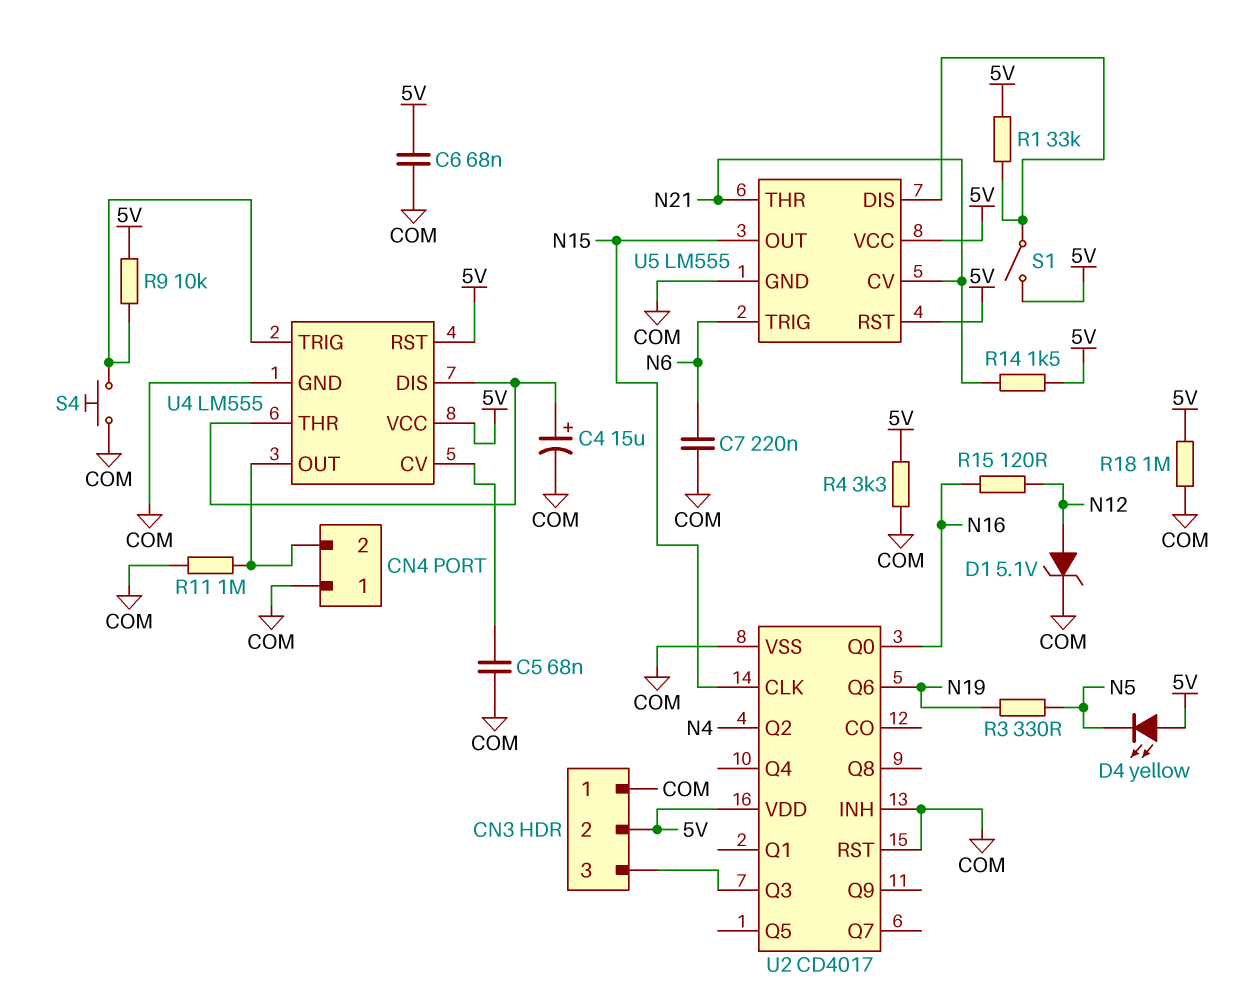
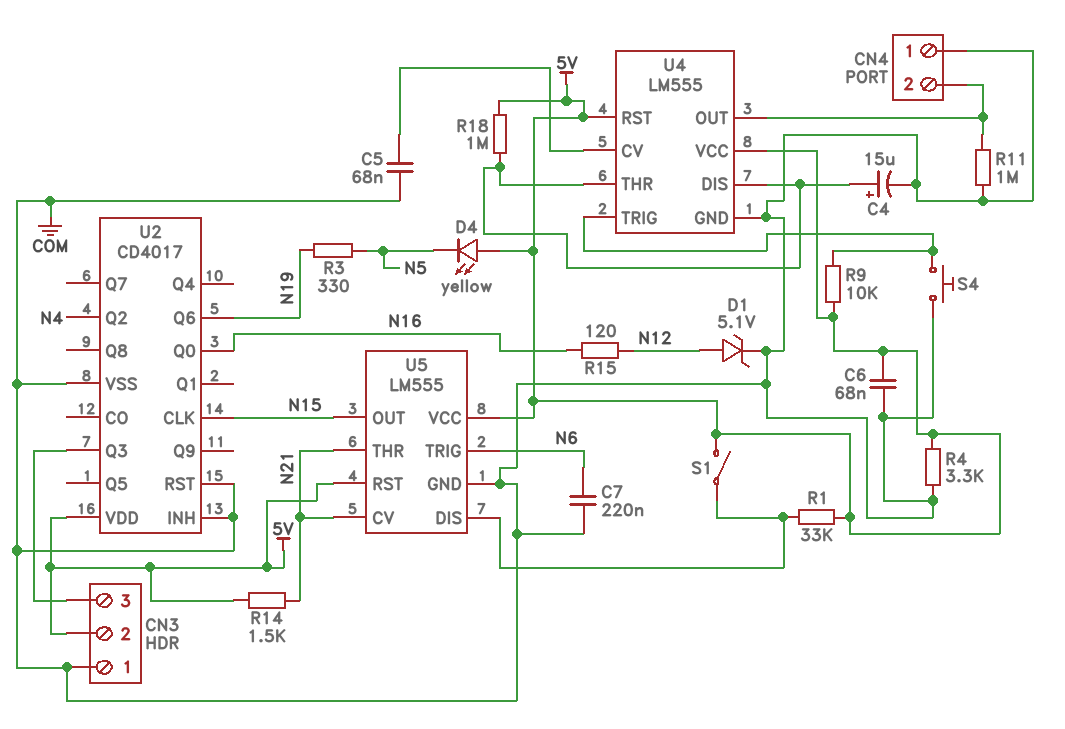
R18: 1M (5V, COM) -> 1M (5V, U4/DIS)

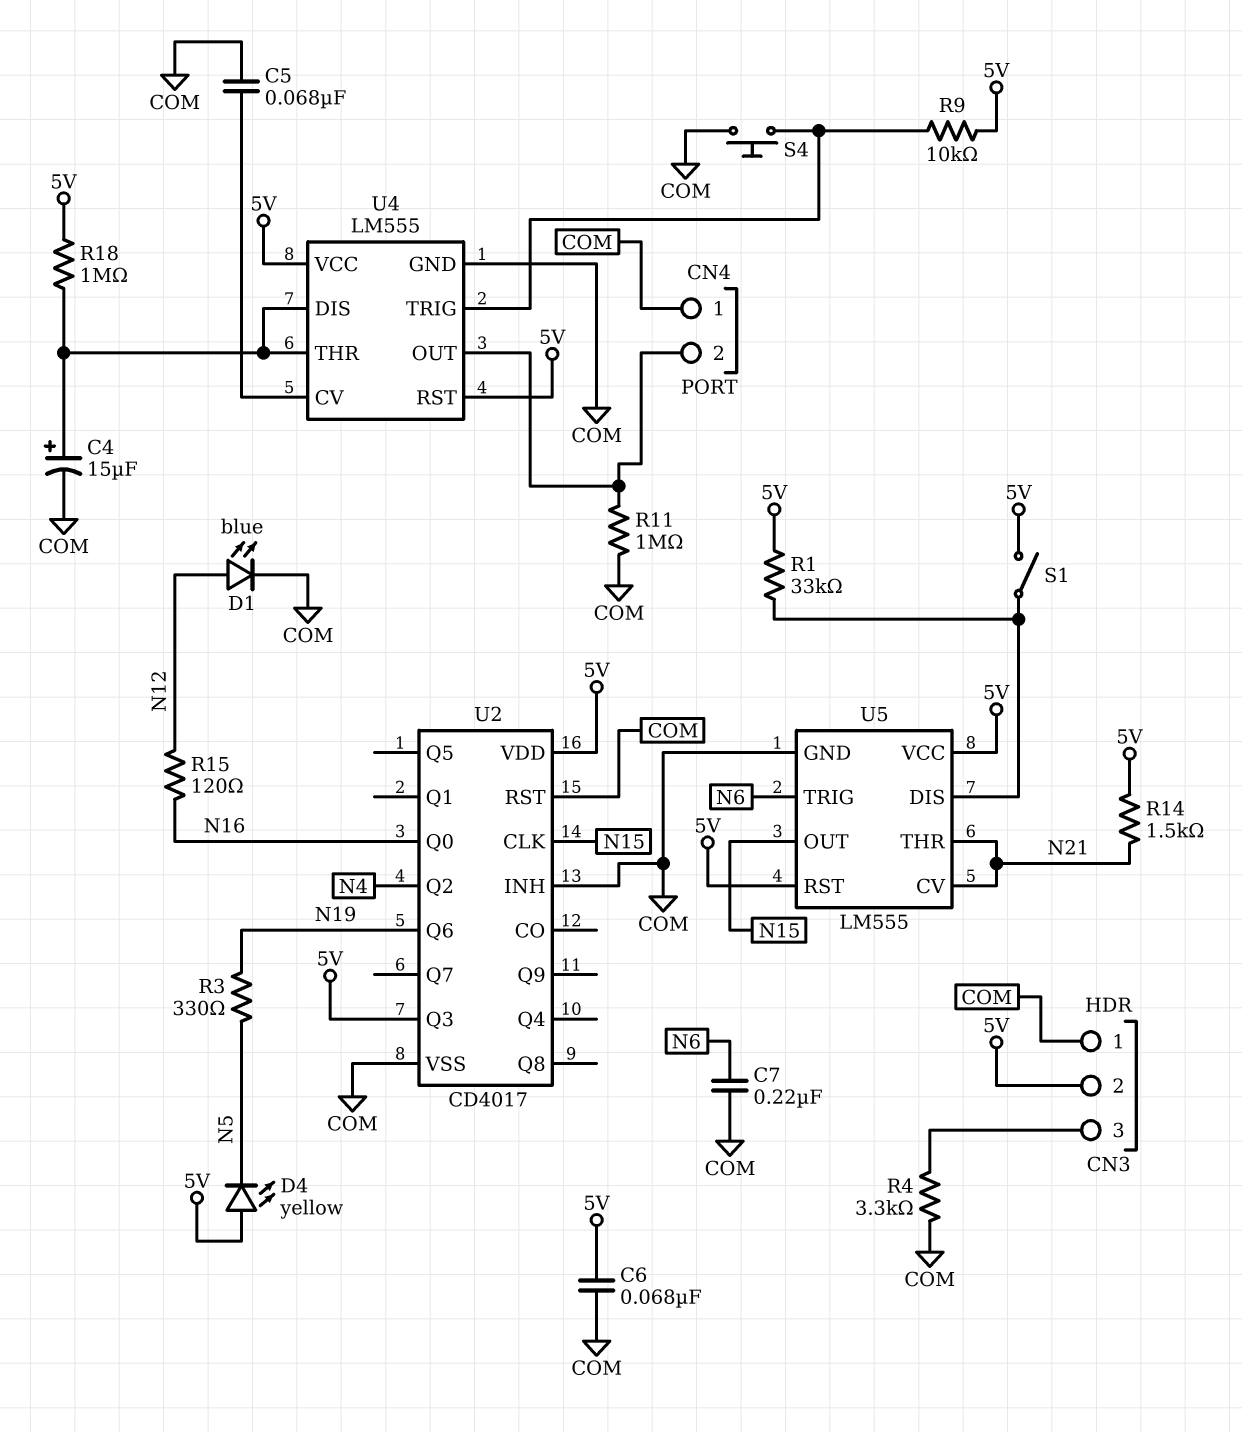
D1: zener 5.1V (A N12, K COM) -> LED blue (A N12, K COM)
R4: 3.3k (5V, COM) -> 3.3k (CN3/3, COM)
U2 pin Q3: CN3/3 -> 5V

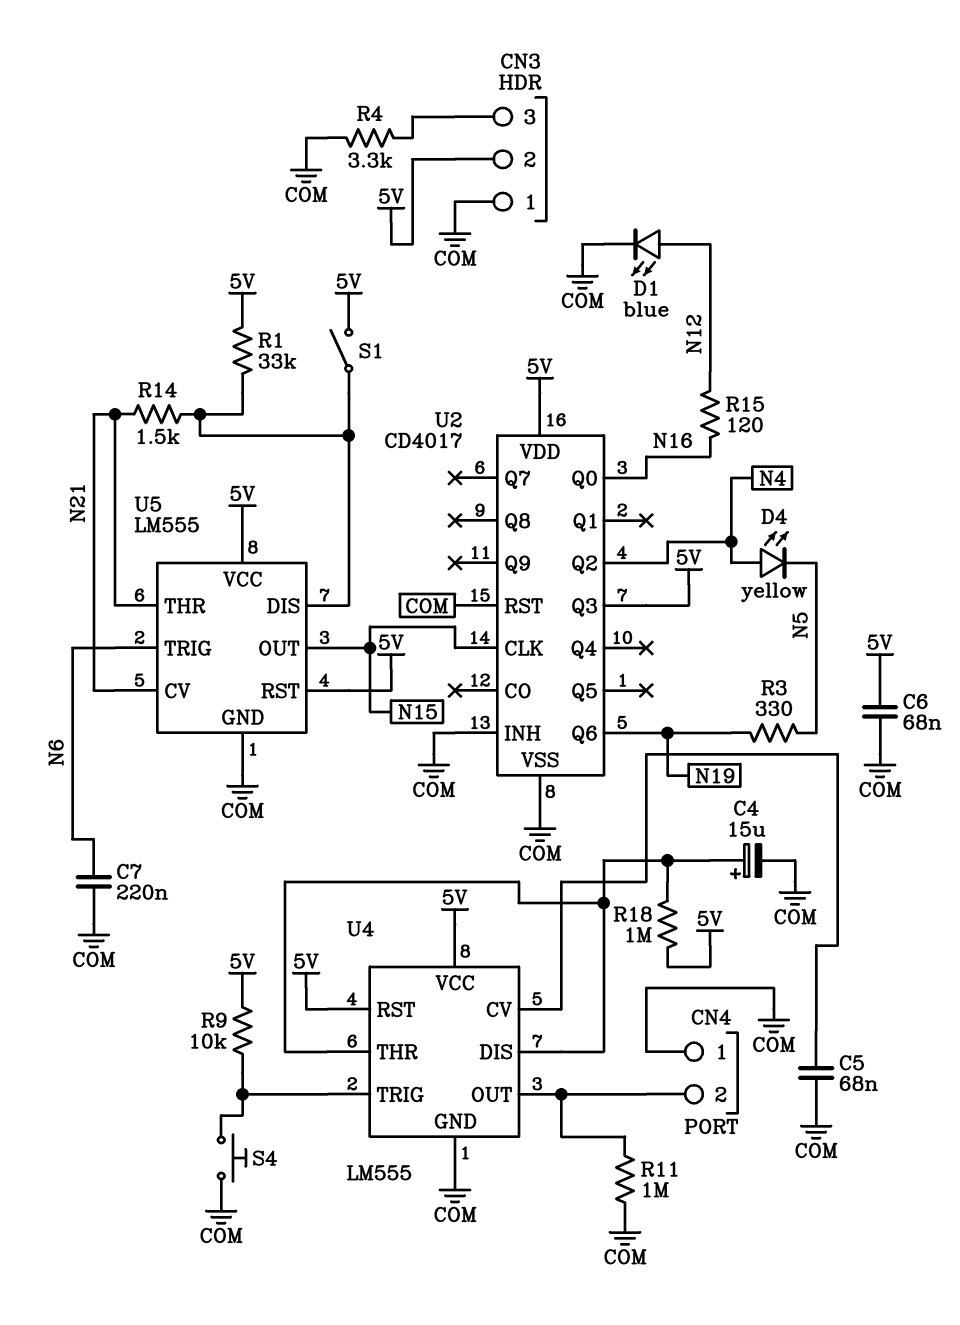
D4: LED yellow (A 5V, K N5) -> LED yellow (A N4, K N5)
R14: 1.5k (5V, N21) -> 1.5k (N21, U5/DIS)

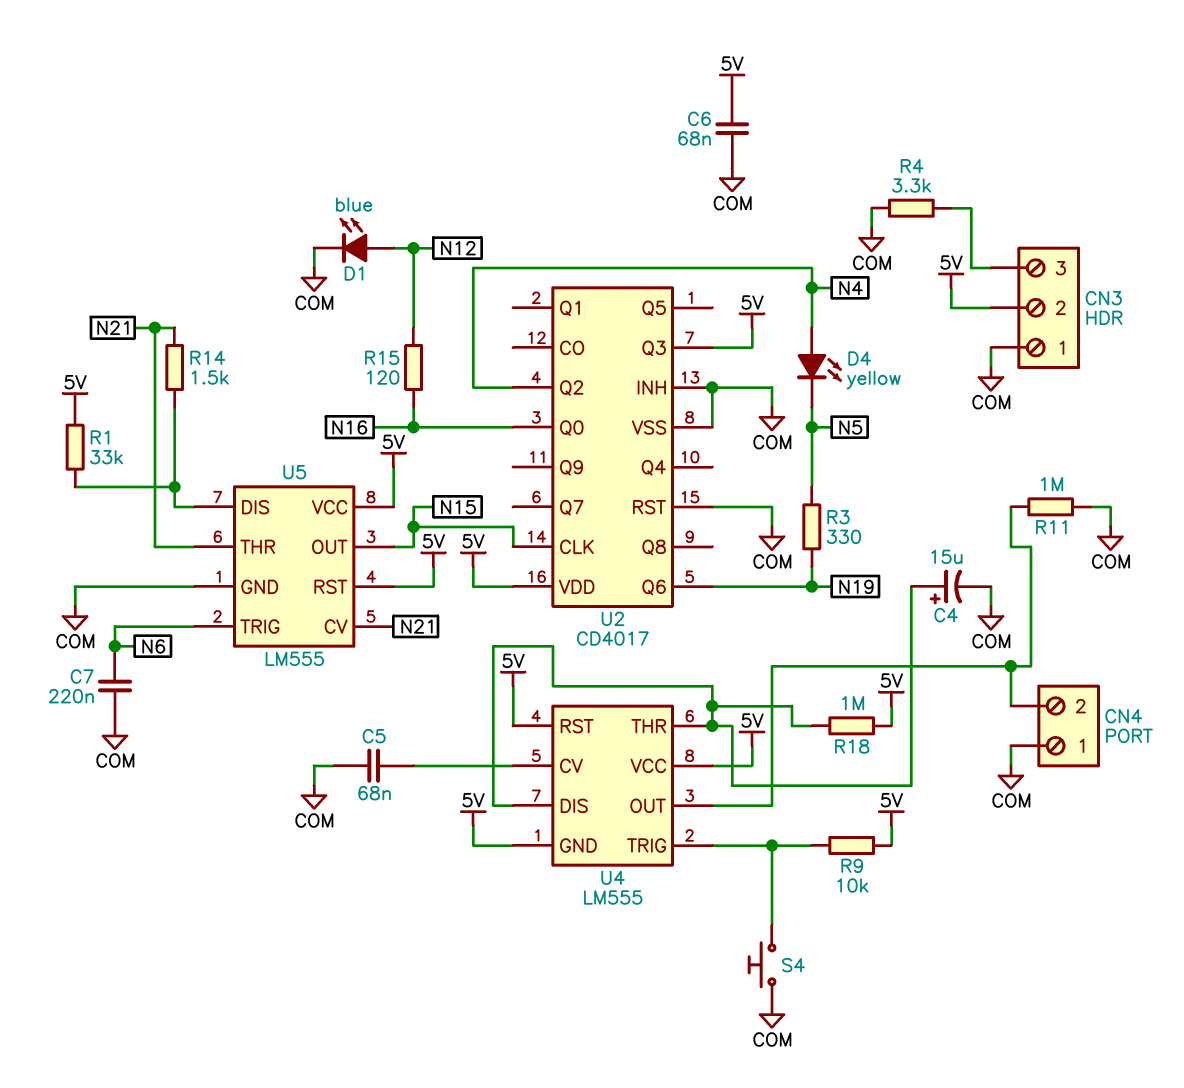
S1: switch (5V, U5/DIS) -> none
U4 pin GND: COM -> 5V

